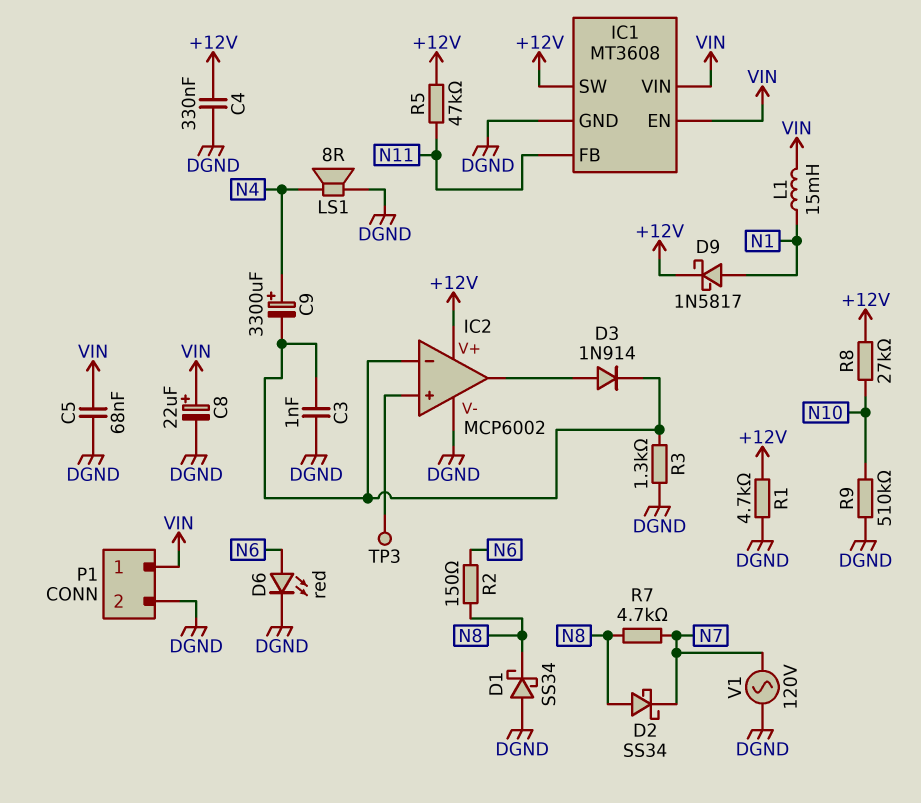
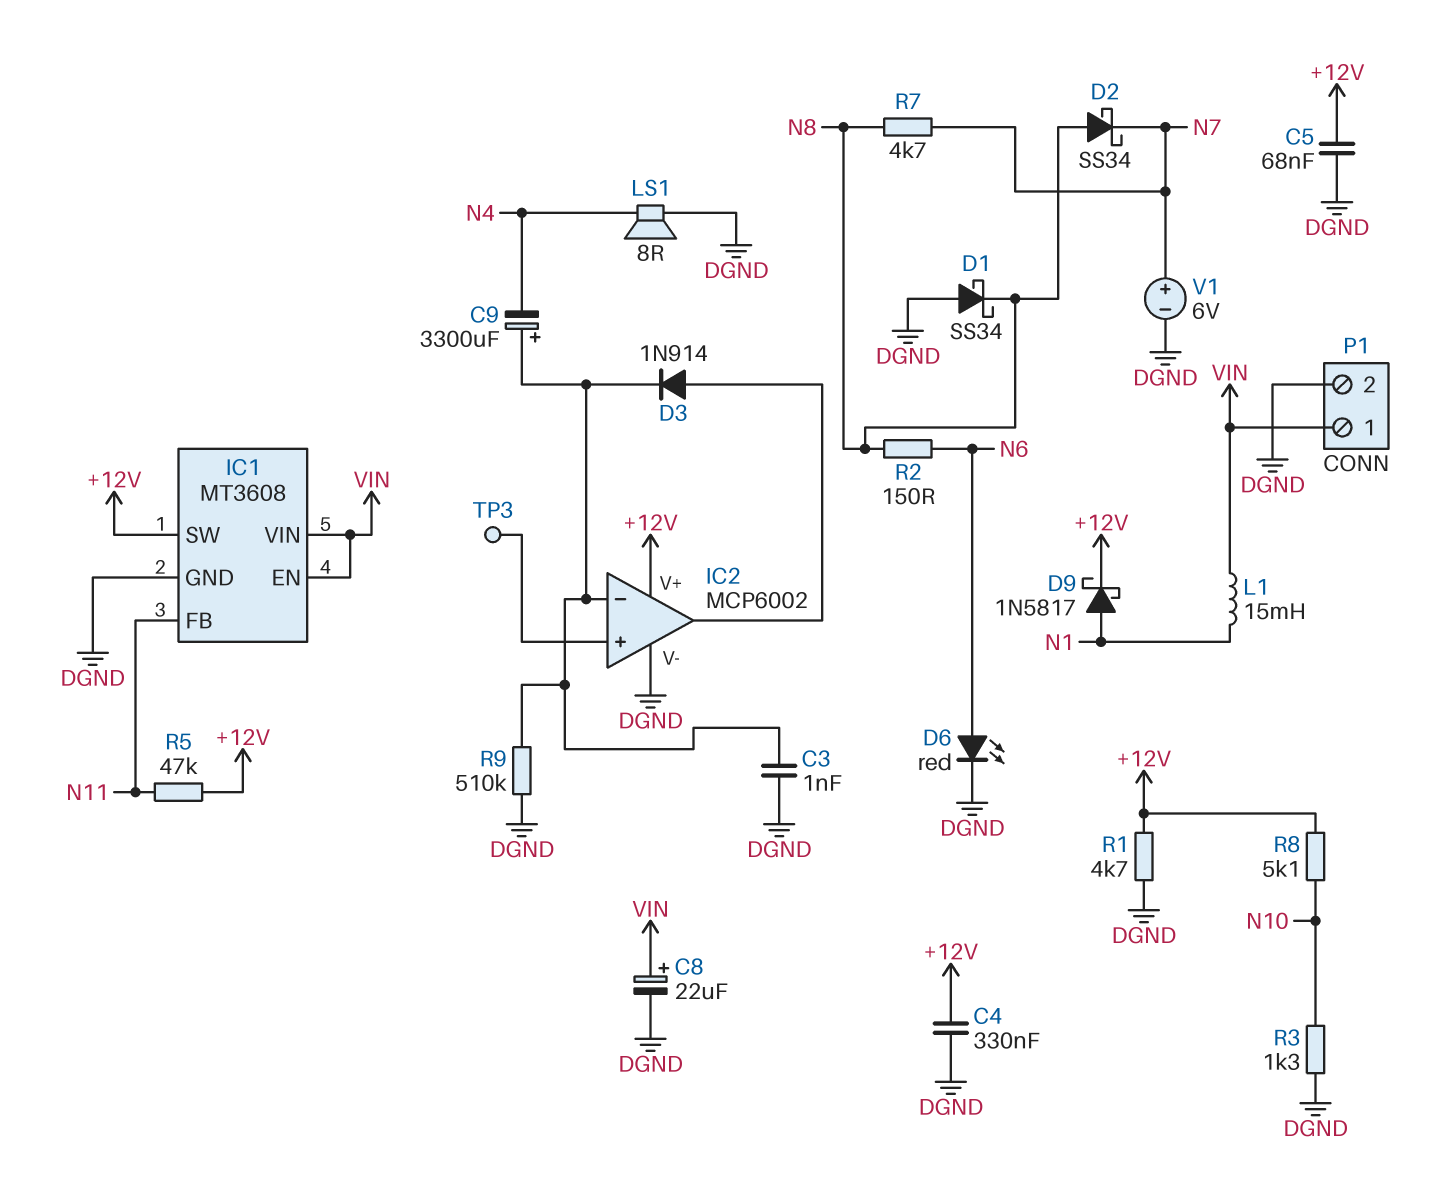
C5: 68nF (DGND, VIN) -> 68nF (+12V, DGND)
C9: 3300uF (plus N4, minus IC2/in-) -> 3300uF (plus IC2/in-, minus N4)
R3: 1.3k (DGND, IC2/in-) -> 1.3k (DGND, N10)
R8: 27k (+12V, N10) -> 5.1k (+12V, N10)
R9: 510k (DGND, N10) -> 510k (DGND, IC2/in-)
V1: AC 120V (DGND, N7) -> 6V (plus N7, minus DGND)

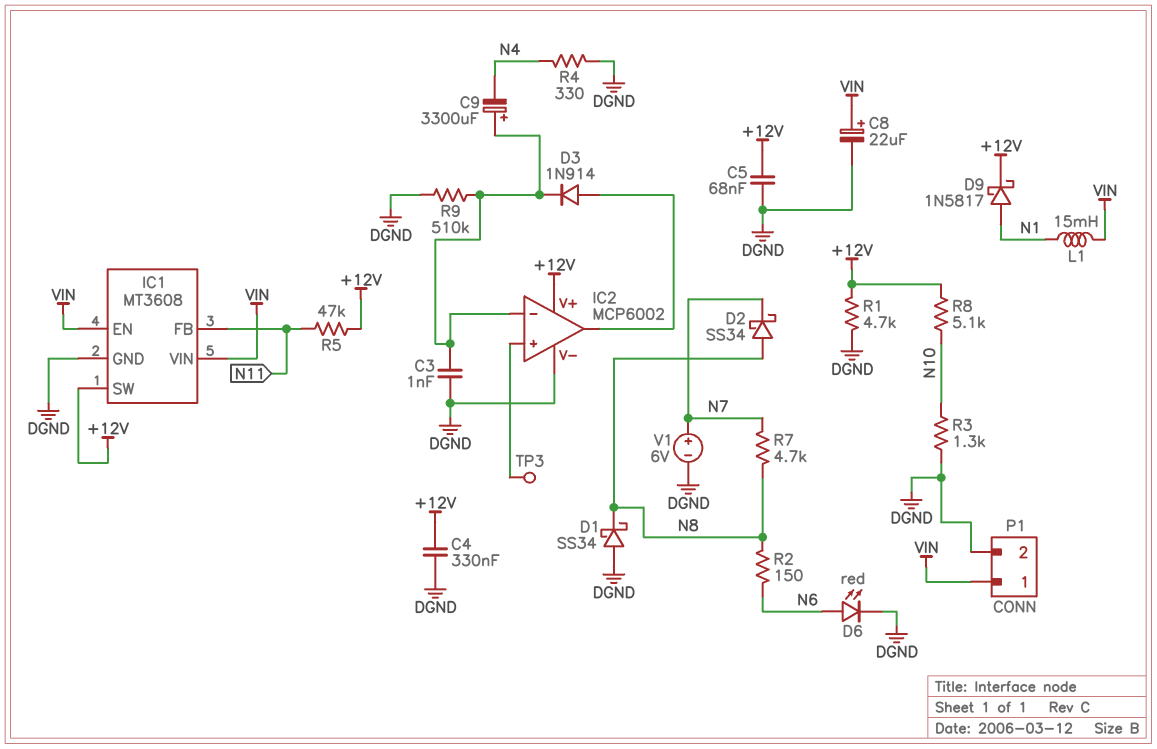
LS1: speaker 8R (DGND, N4) -> none
R4: none -> 330 (DGND, N4)

